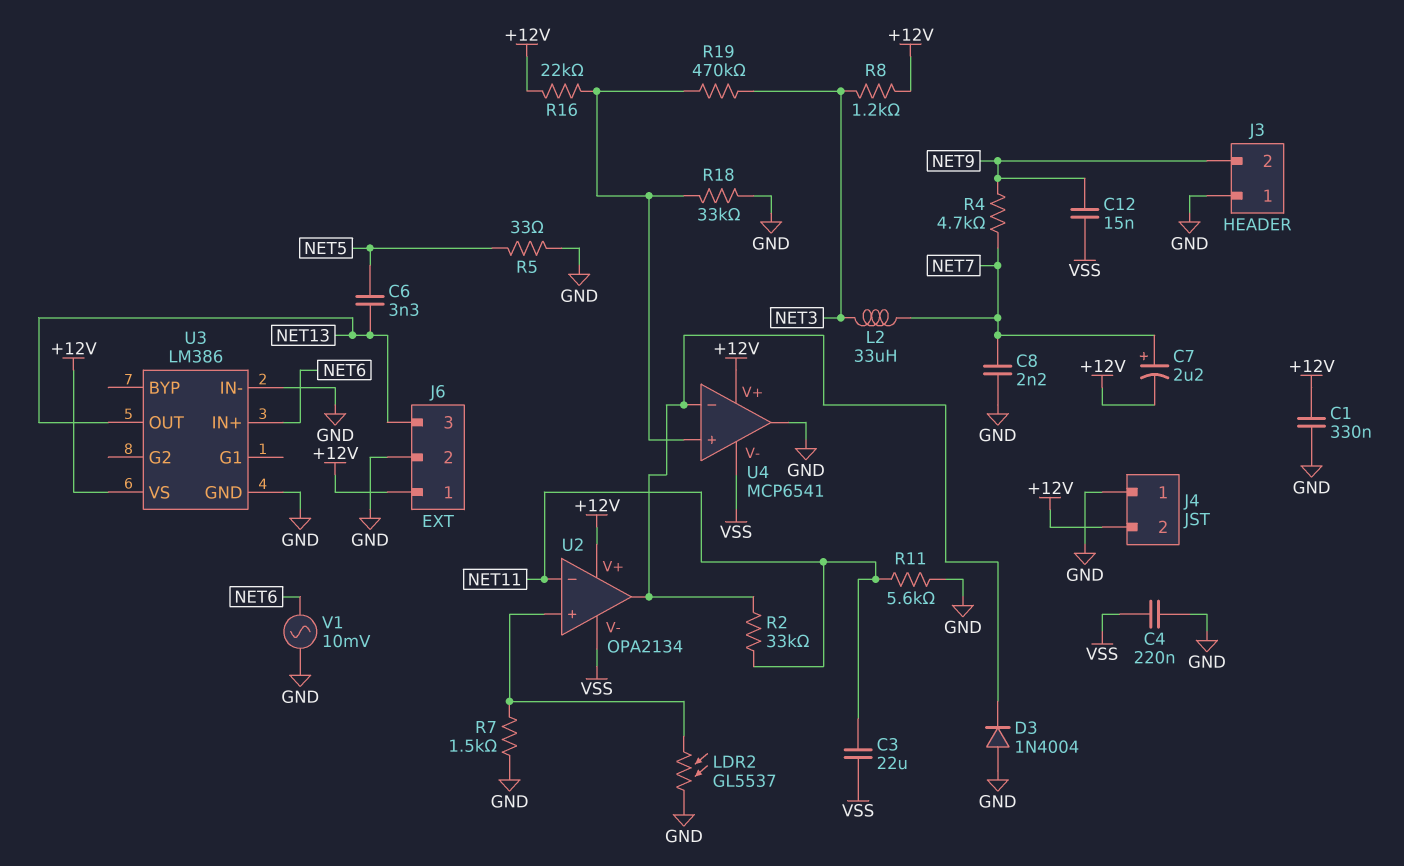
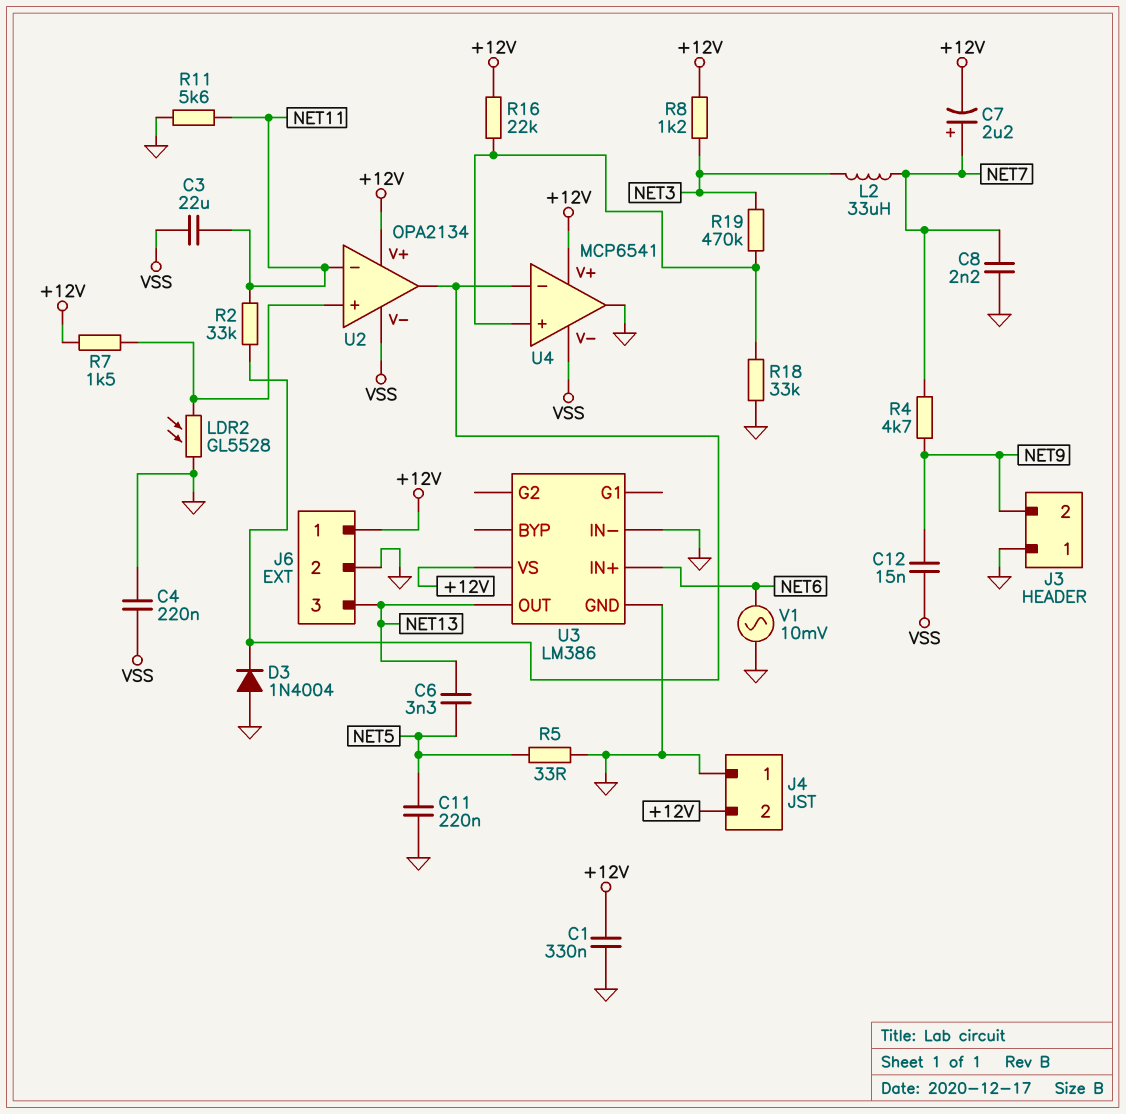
C11: none -> 220nF (GND, NET5)
LDR2: GL5537 (GND, U2/in+) -> GL5528 (GND, U2/in+)
R7: 1.5k (GND, U2/in+) -> 1.5k (+12V, U2/in+)

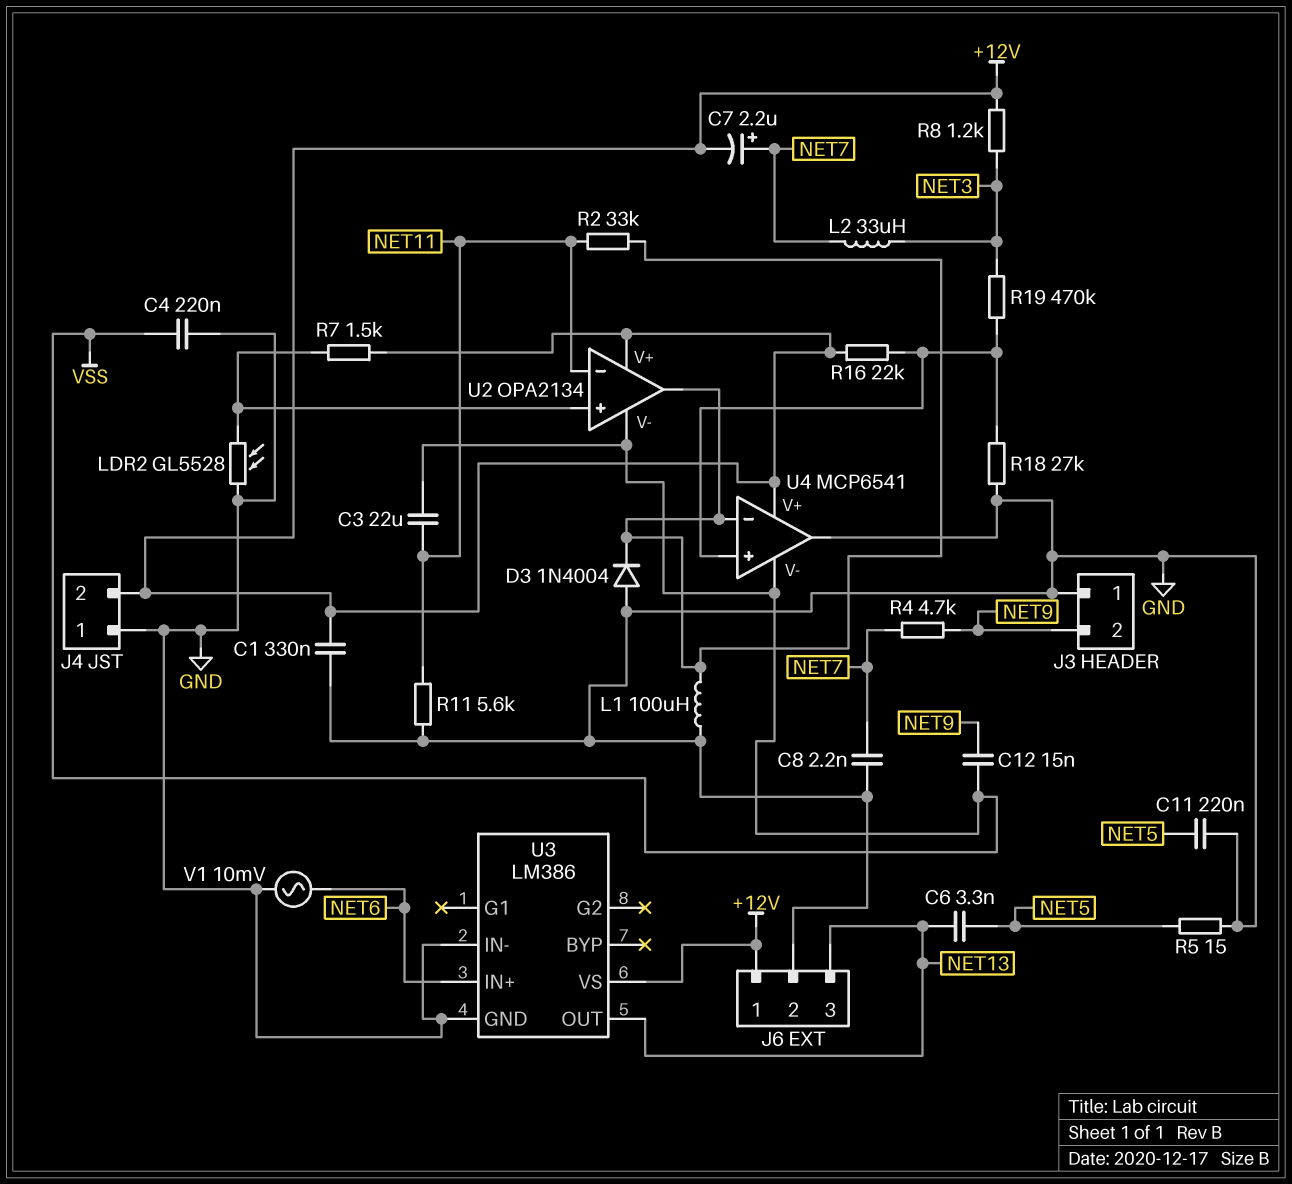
L1: none -> 100uH (GND, U2/out)
R5: 33 (GND, NET5) -> 15 (GND, NET5)
R18: 33k (GND, U4/in+) -> 27k (GND, U4/in+)

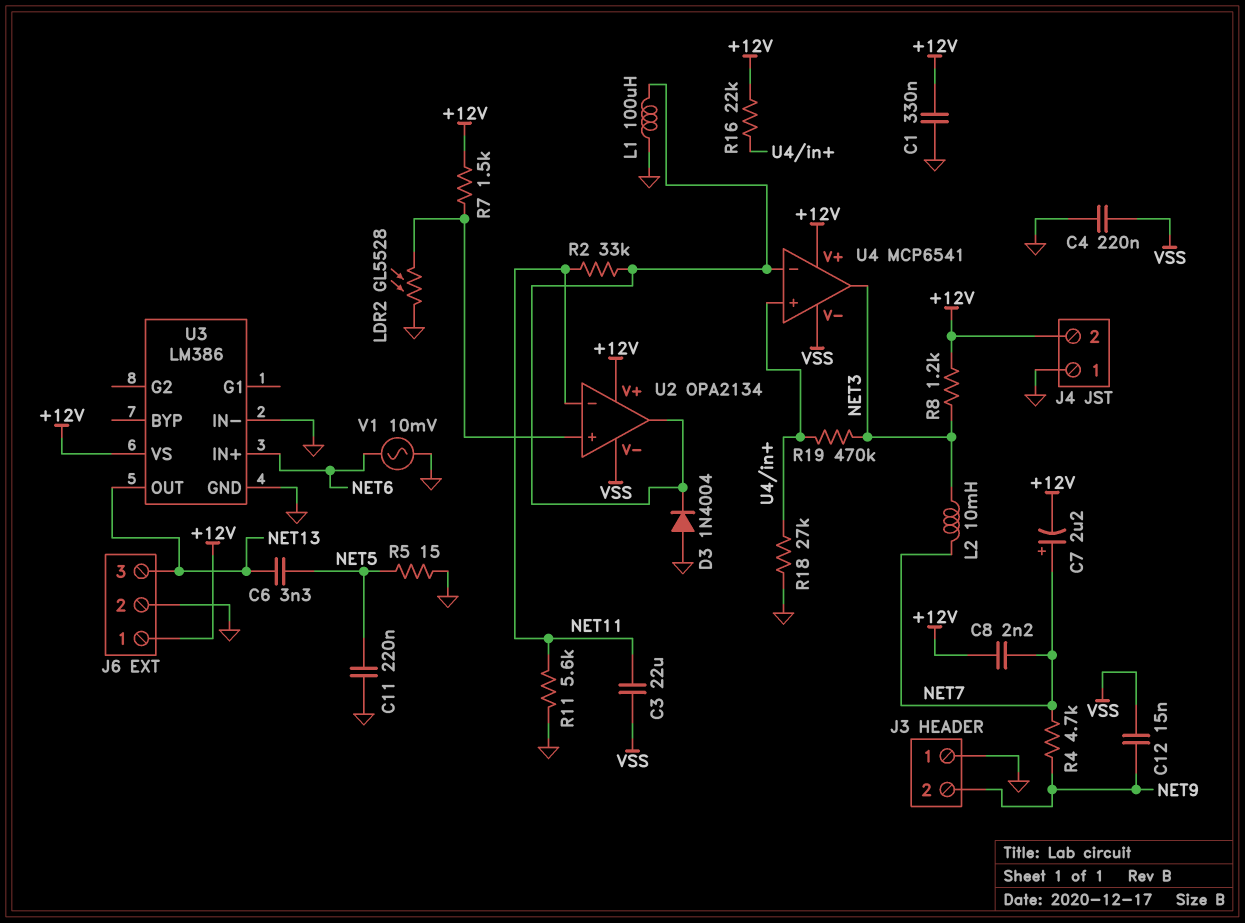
C8: 2.2nF (GND, NET7) -> 2.2nF (+12V, NET7)
L2: 33uH (NET3, NET7) -> 10mH (NET3, NET7)
U4 pin out: GND -> NET3

